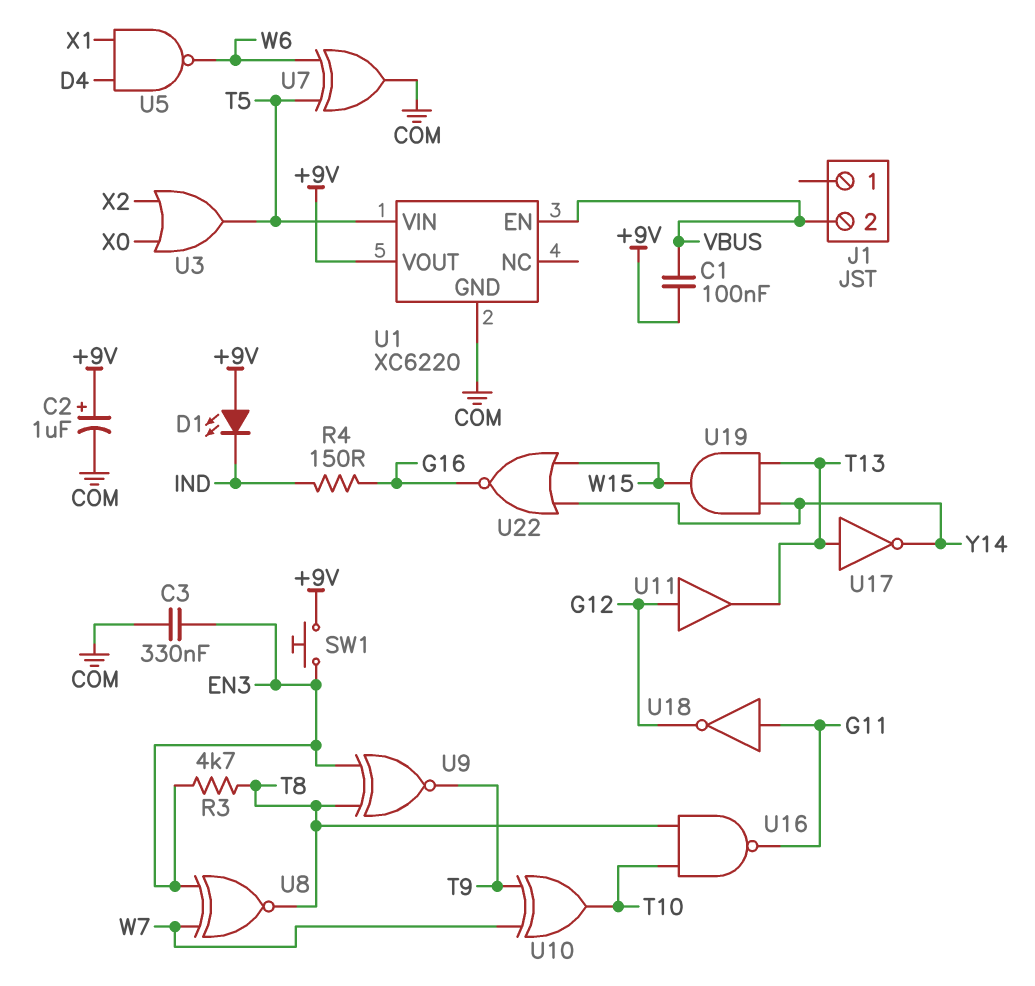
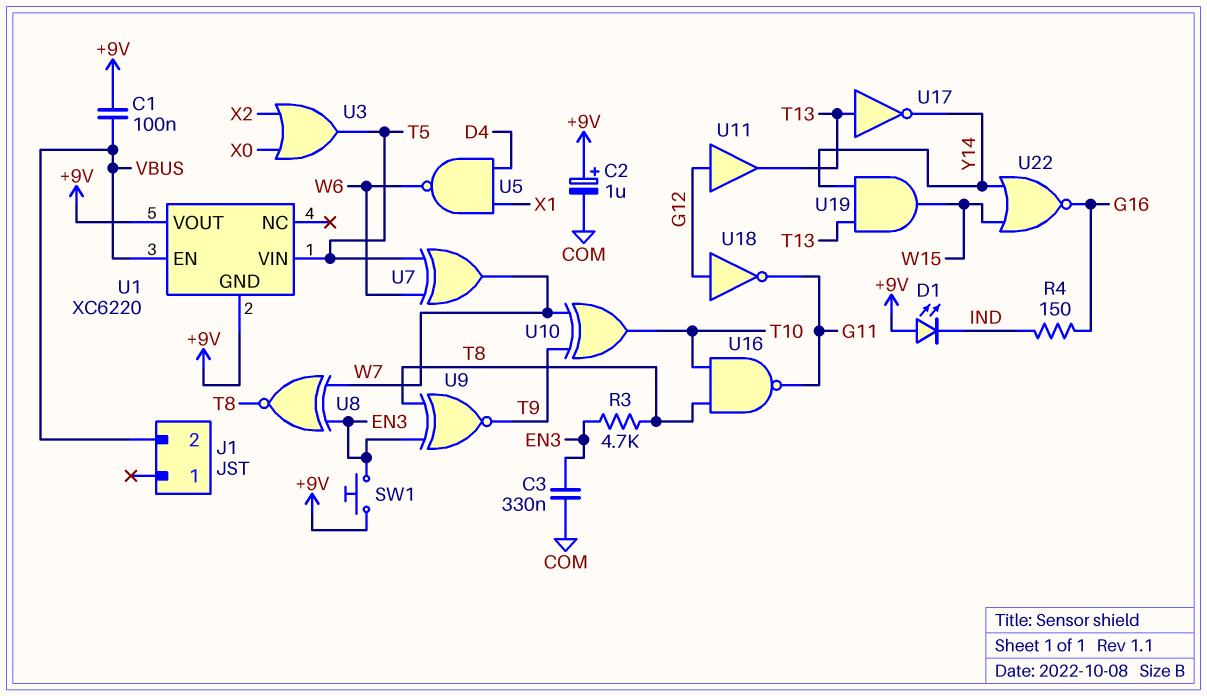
U1 pin GND: COM -> +9V
U7: XOR (in T5, in W6, out COM) -> XOR (in T5, in W6, out W7)
U18: NOT (in G11, out G12) -> NOT (in G12, out G11)

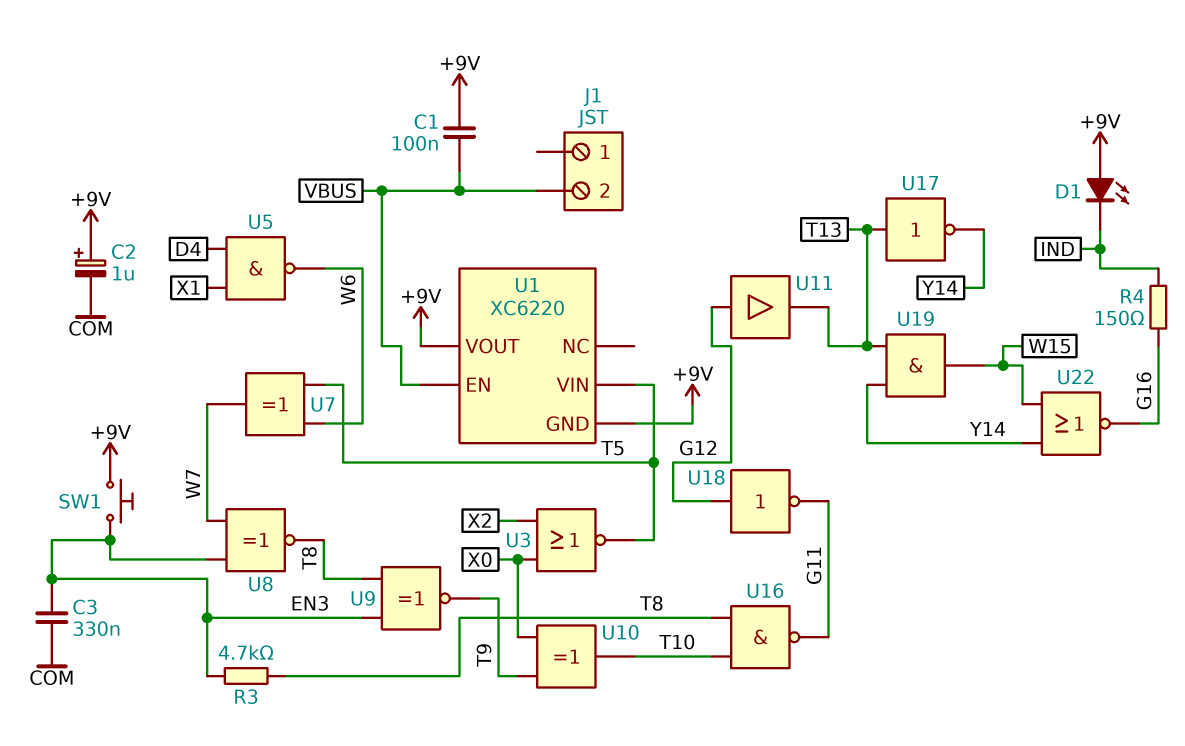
U3: OR (in X0, in X2, out T5) -> NOR (in X0, in X2, out T5)
U10: XOR (in T9, in W7, out T10) -> XOR (in T9, in X0, out T10)

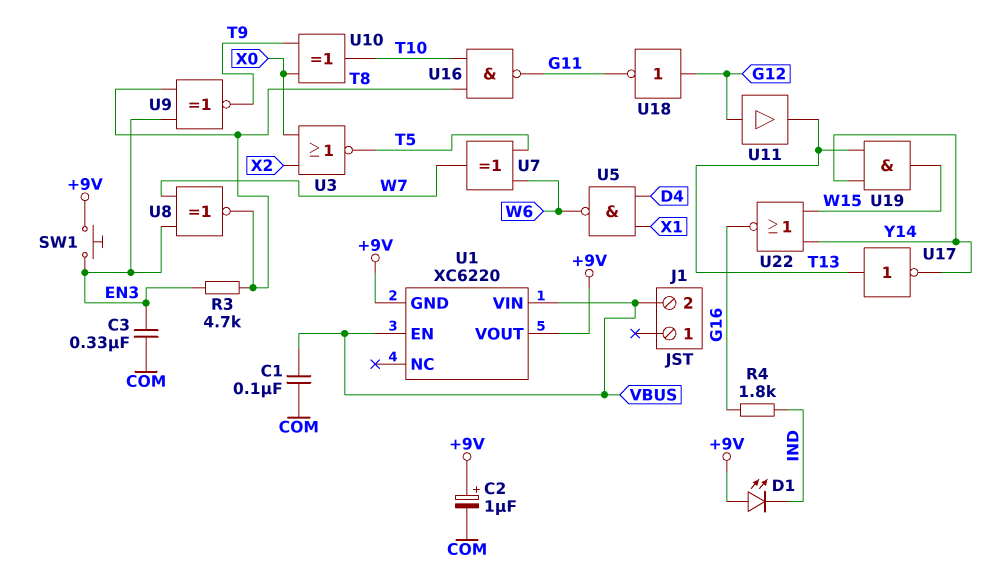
C1: 100nF (+9V, VBUS) -> 100nF (COM, VBUS)
R4: 150 (G16, IND) -> 1.8k (G16, IND)
U1 pin VIN: T5 -> VBUS

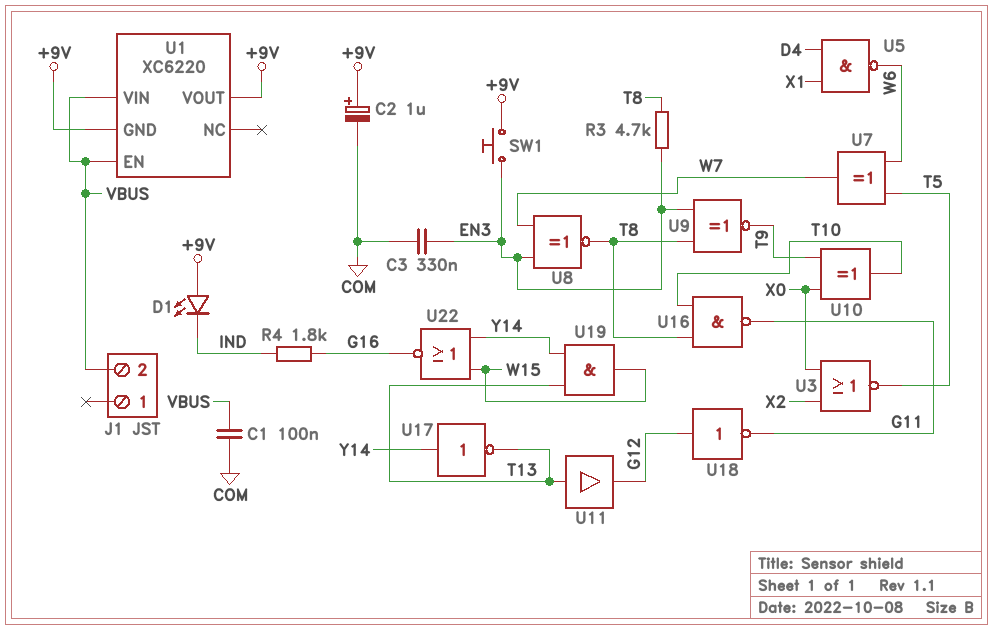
U11: buffer (in G12, out T13) -> buffer (in T13, out G12)
U17: NOT (in T13, out Y14) -> NOT (in Y14, out T13)

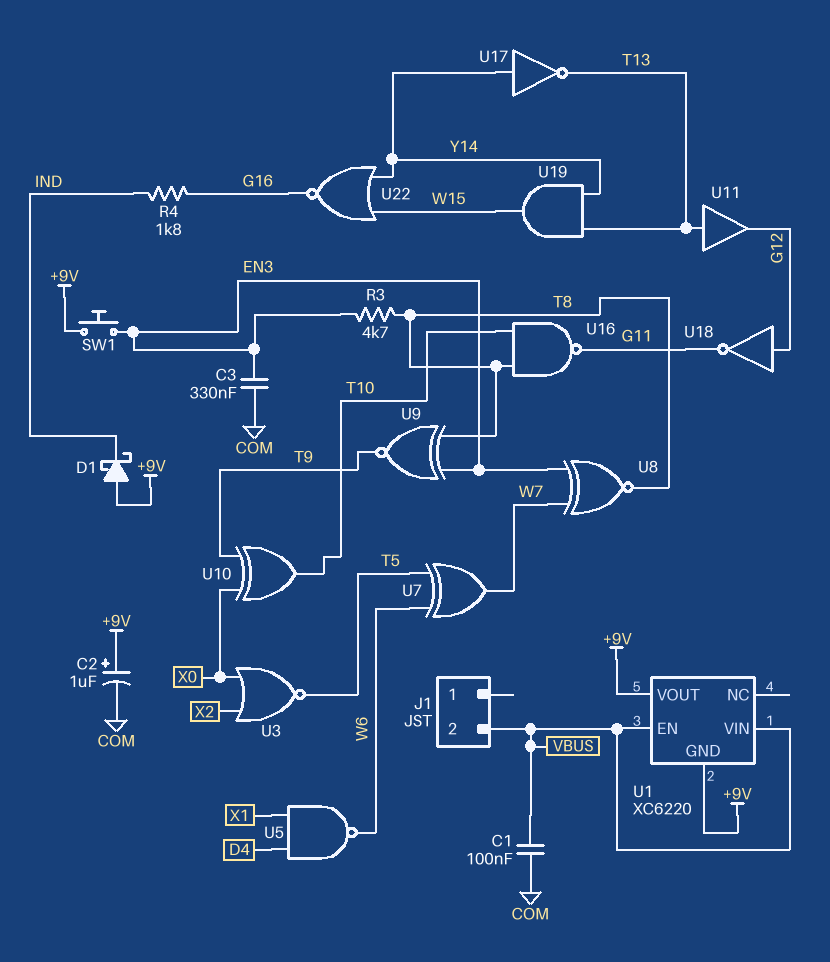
D1: LED (A +9V, K IND) -> schottky (A +9V, K IND)

